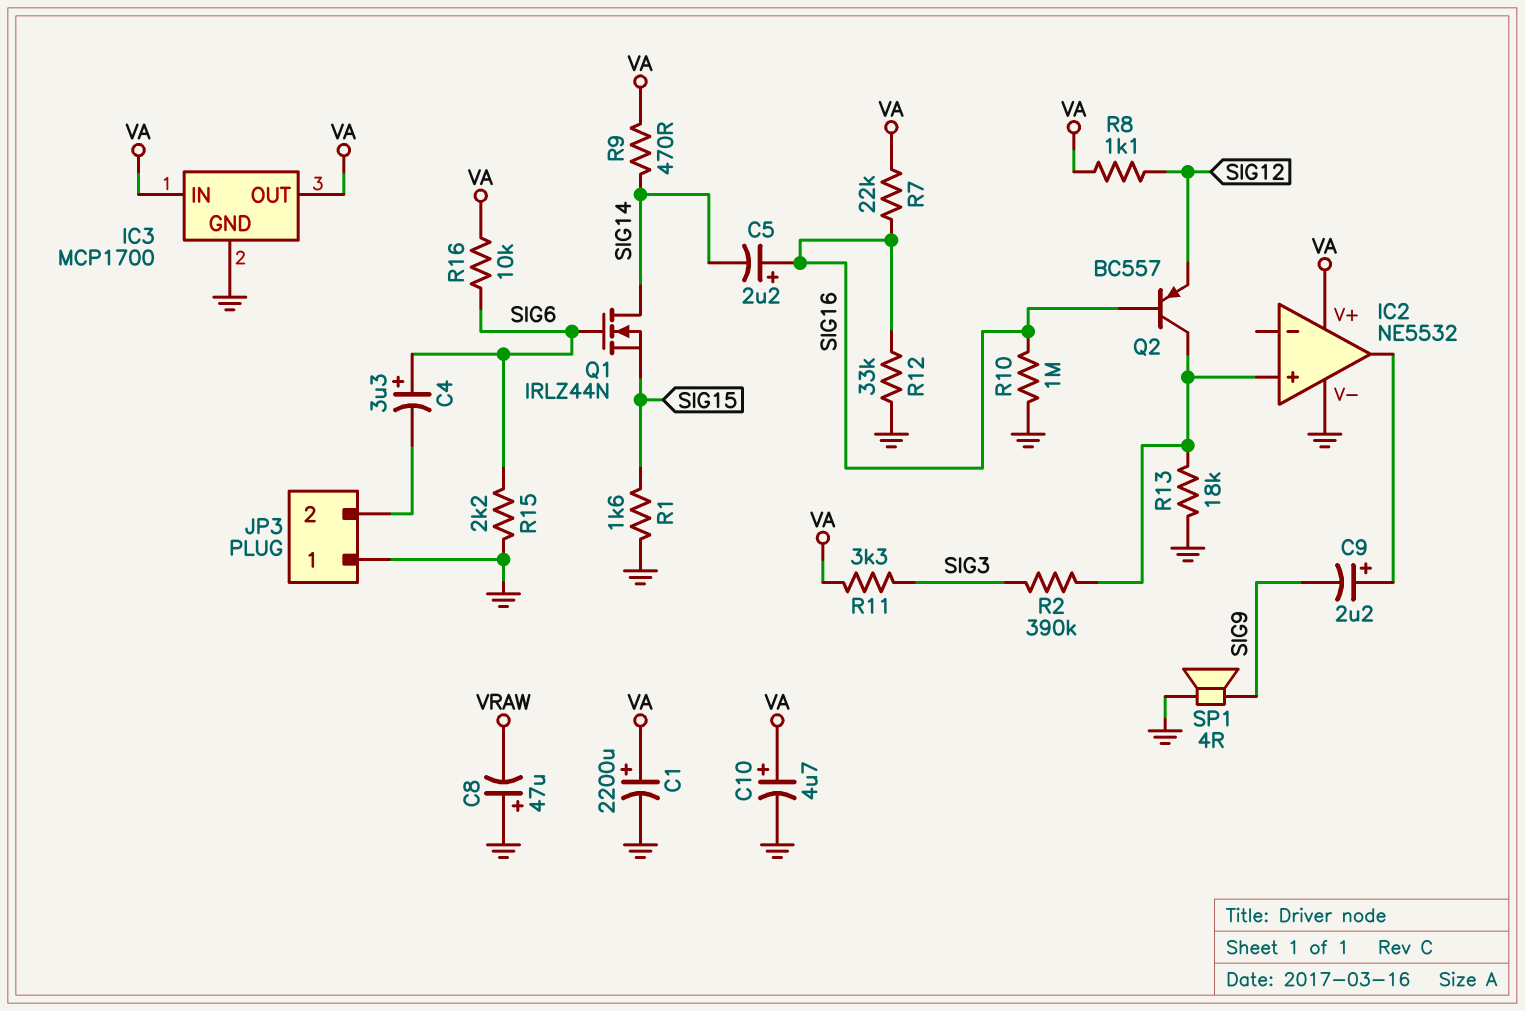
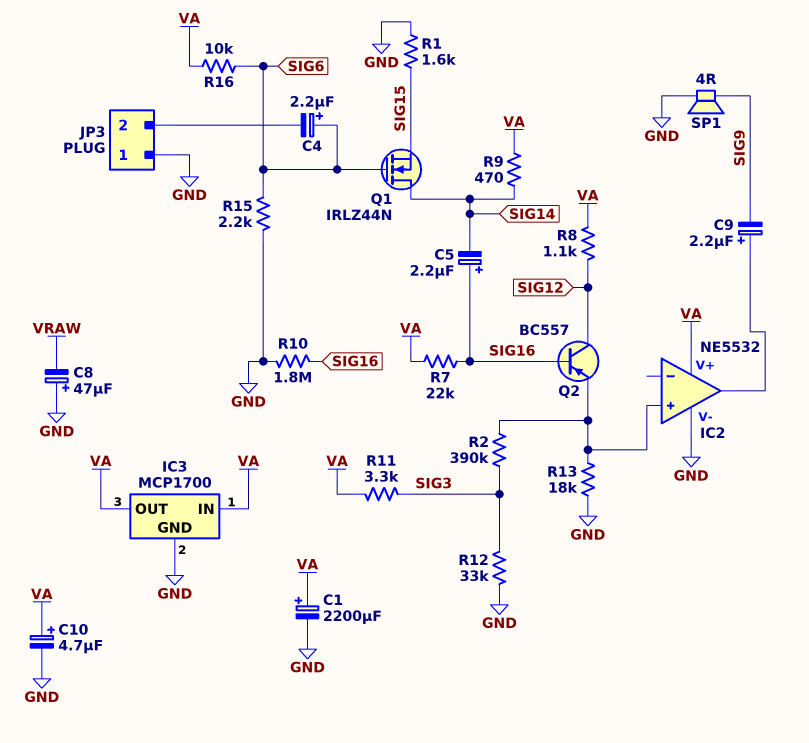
C4: 3.3uF (plus SIG6, minus JP3/2) -> 2.2uF (plus SIG6, minus JP3/2)
Q2: PNP BC557 (B SIG16, C IC2/in+, E SIG12) -> PNP BC557 (B SIG16, C SIG12, E IC2/in+)
R10: 1M (GND, SIG16) -> 1.8M (GND, SIG16)
R12: 33k (GND, SIG16) -> 33k (GND, SIG3)

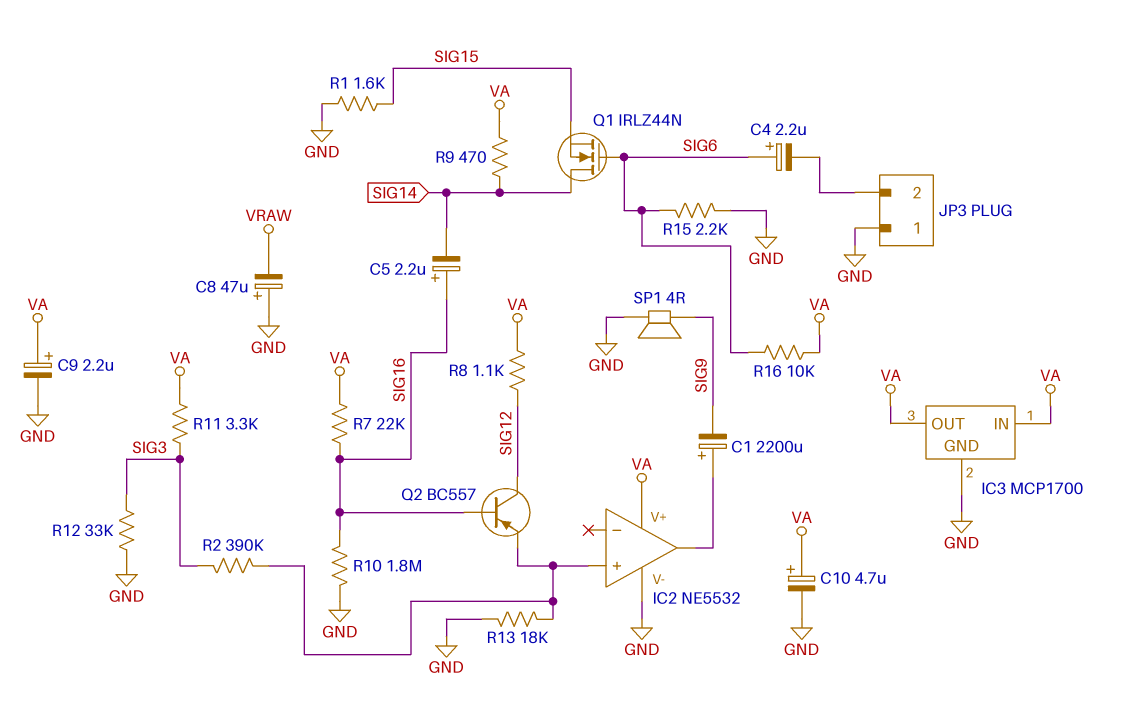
C1: 2200uF (plus VA, minus GND) -> 2200uF (plus IC2/out, minus SIG9)
C9: 2.2uF (plus IC2/out, minus SIG9) -> 2.2uF (plus VA, minus GND)

